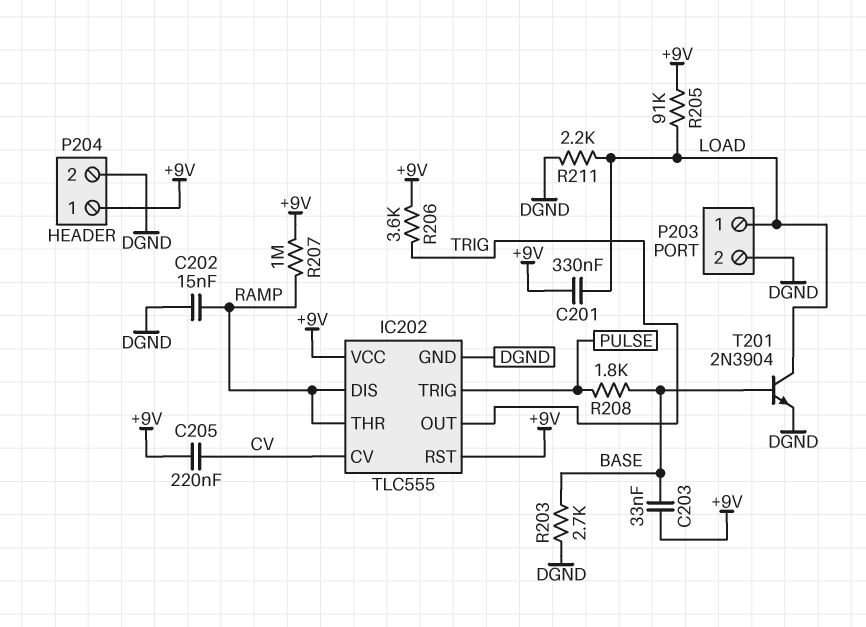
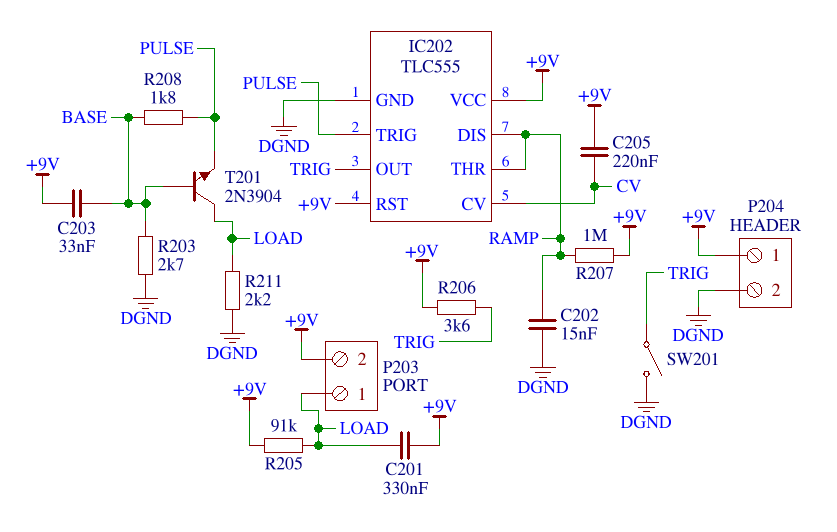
P203 pin 2: DGND -> +9V
SW201: none -> switch (DGND, TRIG)
T201: NPN 2N3904 (B BASE, C LOAD, E DGND) -> NPN 2N3904 (B BASE, C LOAD, E PULSE)

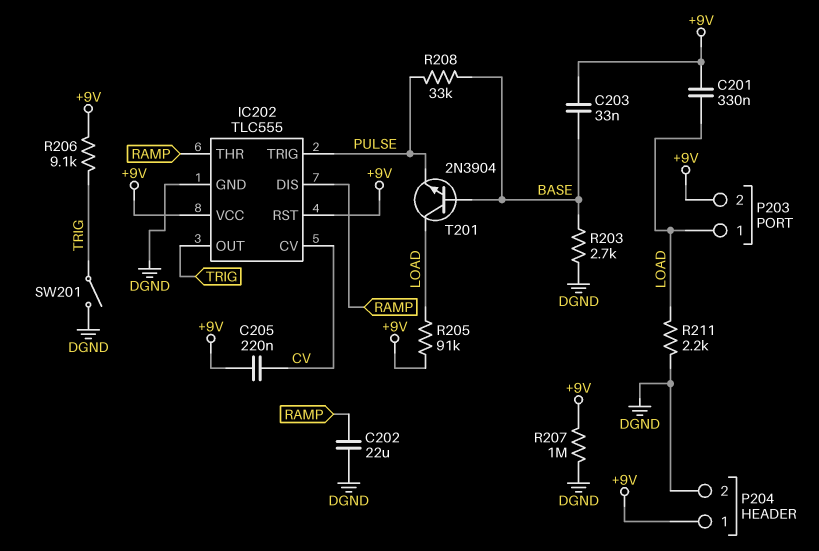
C202: 15nF (DGND, RAMP) -> 22uF (DGND, RAMP)
R206: 3.6k (+9V, TRIG) -> 9.1k (+9V, TRIG)
R207: 1M (+9V, RAMP) -> 1M (+9V, DGND)
R208: 1.8k (BASE, PULSE) -> 33k (BASE, PULSE)

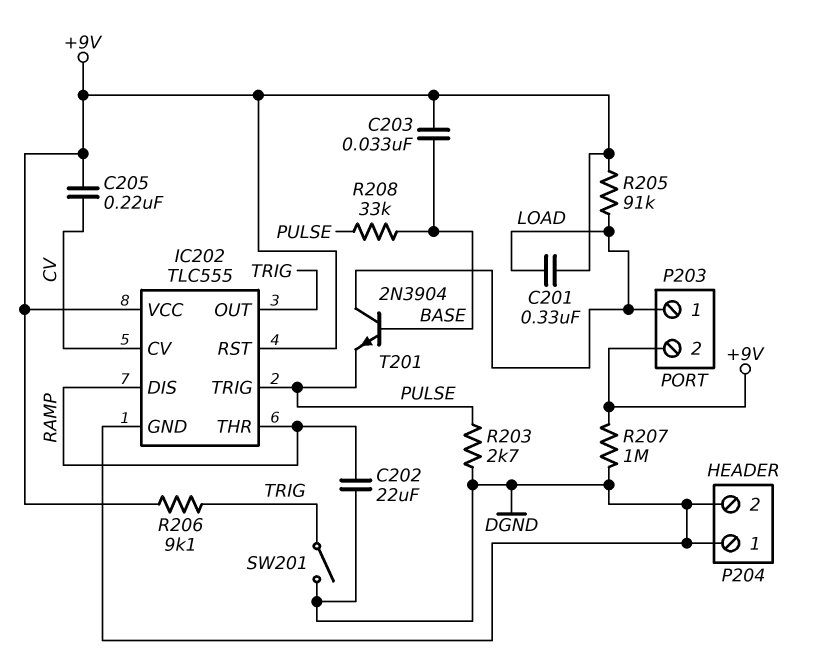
P204 pin 1: +9V -> DGND
R203: 2.7k (BASE, DGND) -> 2.7k (DGND, PULSE)
R211: 2.2k (DGND, LOAD) -> none

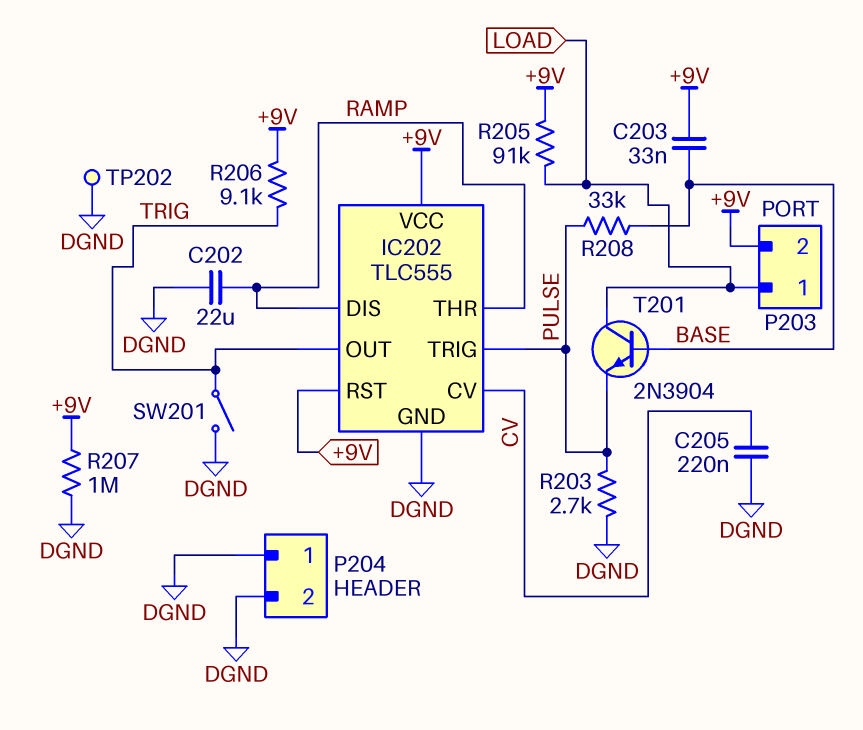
C201: 330nF (+9V, LOAD) -> none
C205: 220nF (+9V, CV) -> 220nF (CV, DGND)
TP202: none -> test point (DGND)

